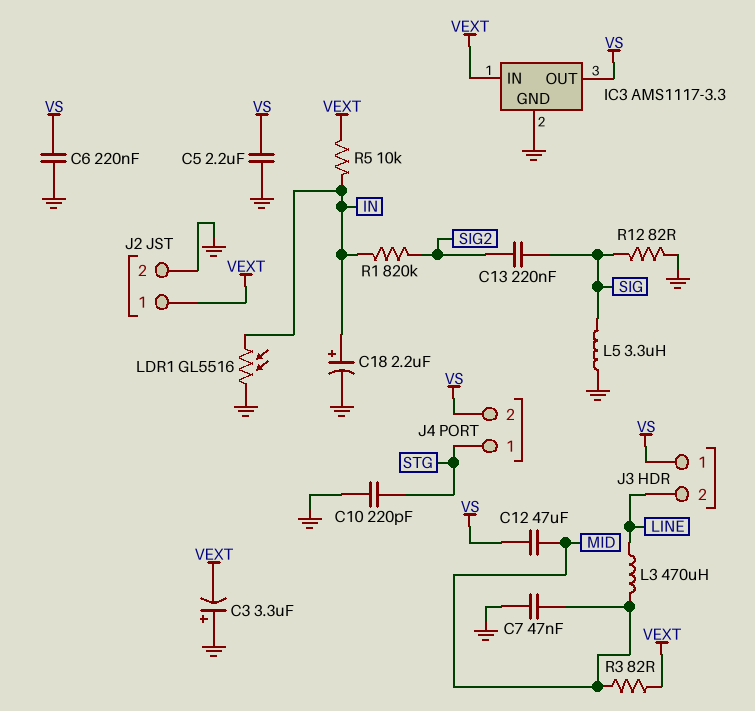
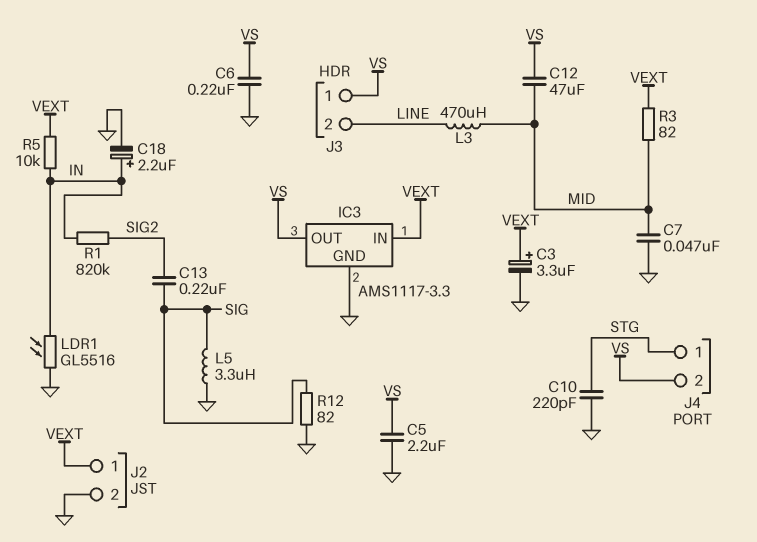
C3: 3.3uF (plus GND, minus VEXT) -> 3.3uF (plus VEXT, minus GND)

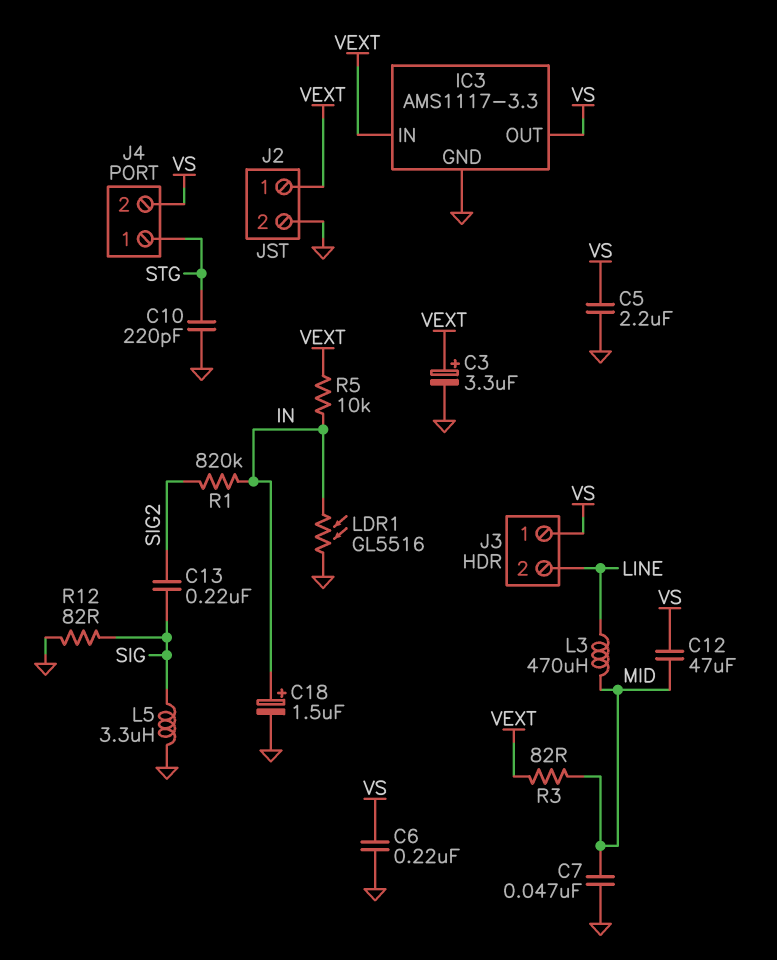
C18: 2.2uF (plus IN, minus GND) -> 1.5uF (plus IN, minus GND)

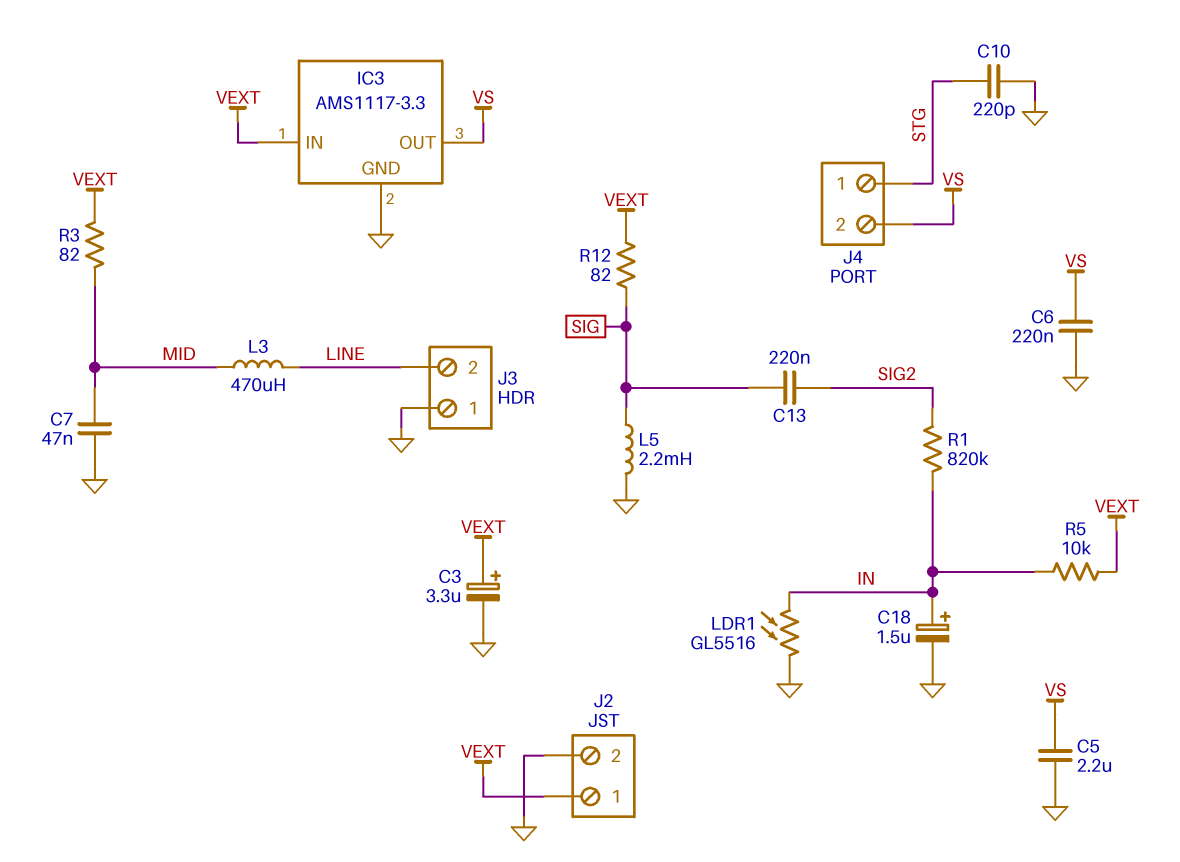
C12: 47uF (MID, VS) -> none
J3 pin 1: VS -> GND
L5: 3.3uH (GND, SIG) -> 2.2mH (GND, SIG)
R12: 82 (GND, SIG) -> 82 (SIG, VEXT)

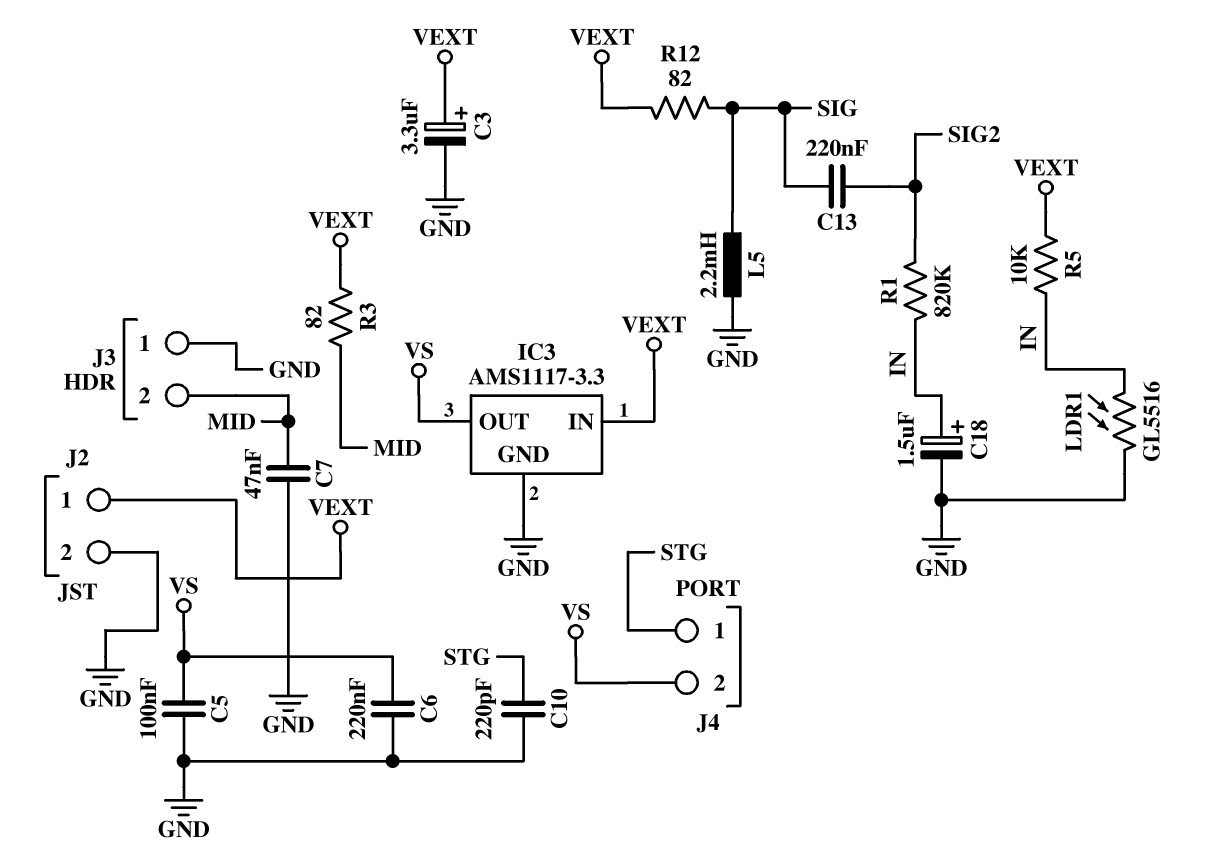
C5: 2.2uF (GND, VS) -> 100nF (GND, VS)
J3 pin 2: LINE -> MID
L3: 470uH (LINE, MID) -> none

